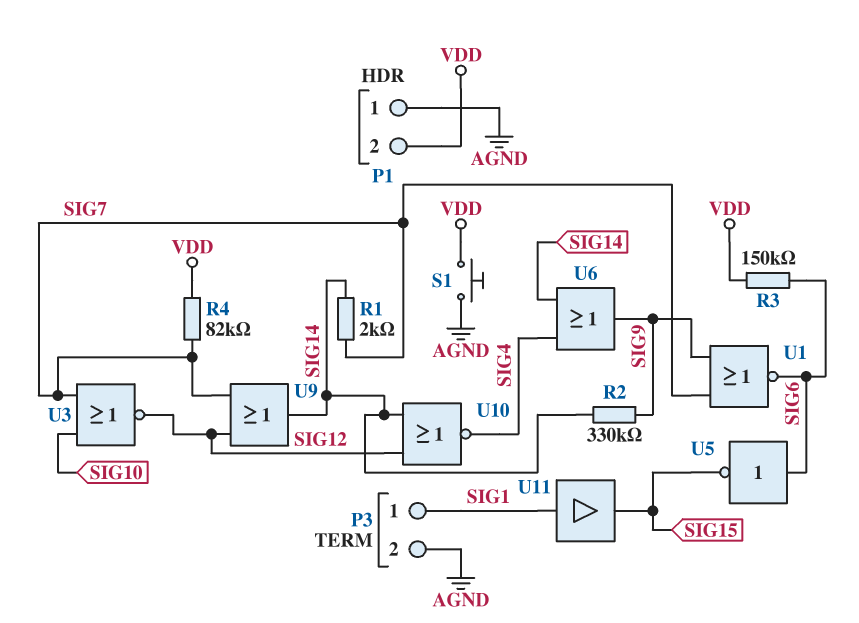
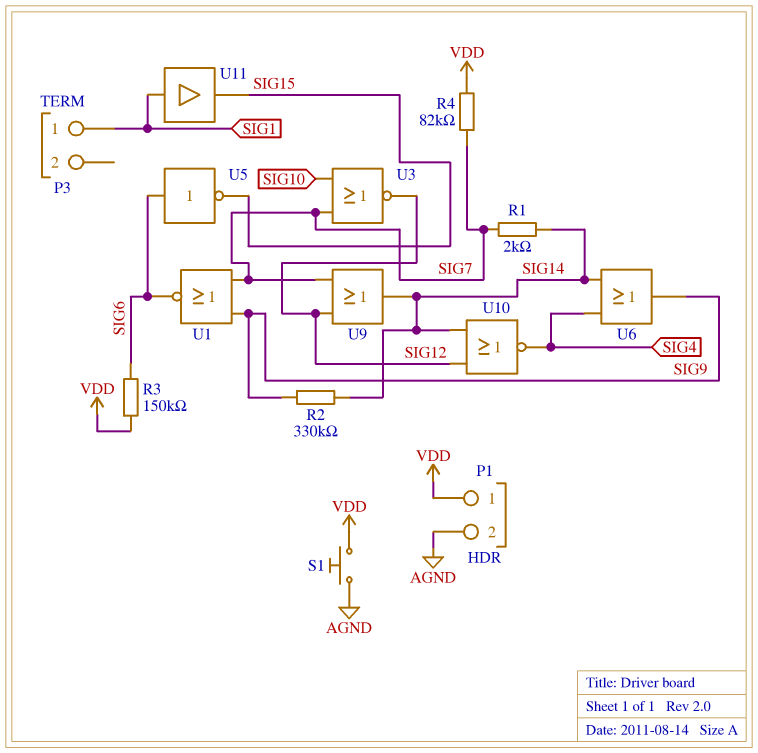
P1 pin 1: AGND -> VDD
P1 pin 2: VDD -> AGND
P3 pin 2: AGND -> none

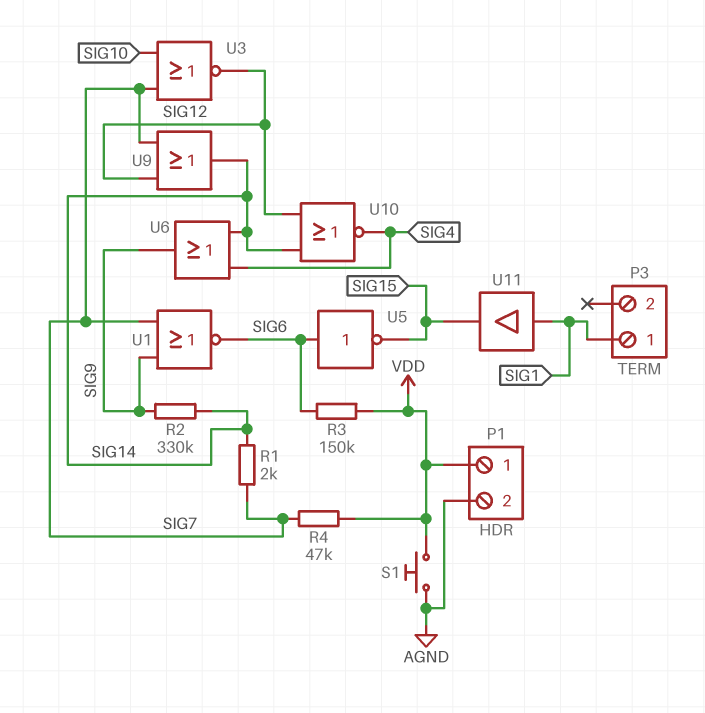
R4: 82k (SIG7, VDD) -> 47k (SIG7, VDD)

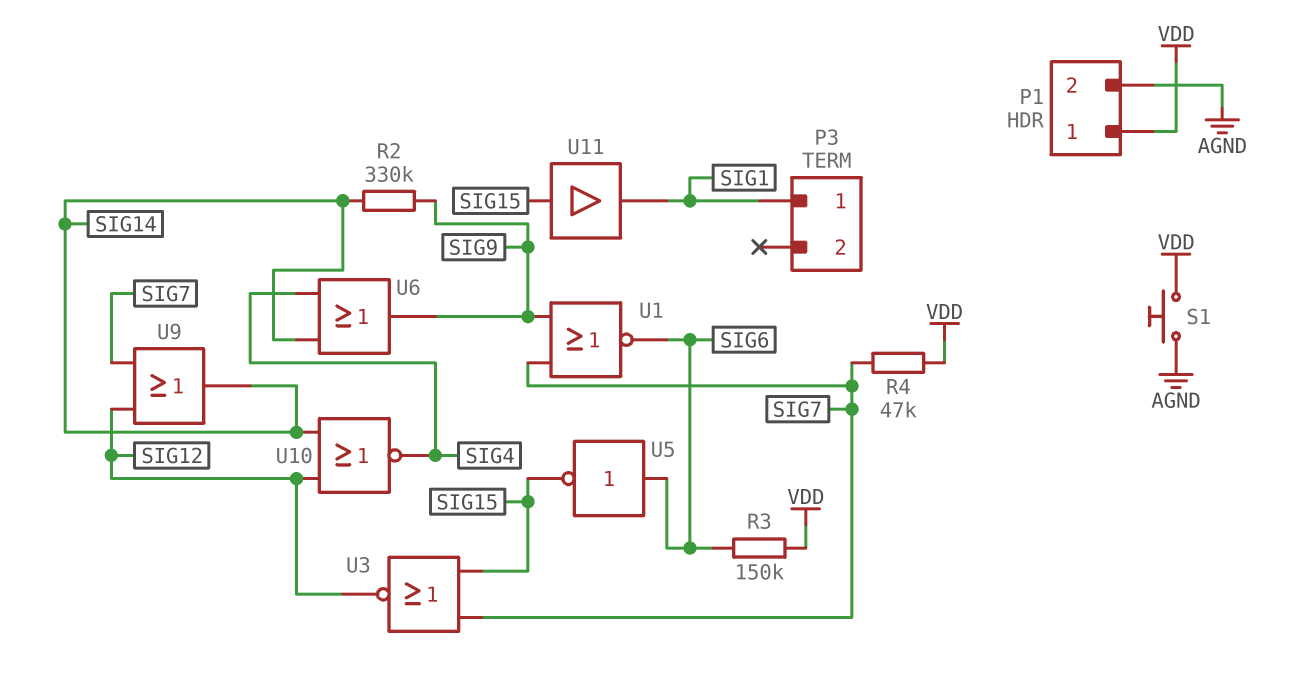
R1: 2k (SIG7, SIG14) -> none
U3: NOR (in SIG7, in SIG10, out SIG12) -> NOR (in SIG7, in SIG15, out SIG12)
U11: buffer (in SIG1, out SIG15) -> buffer (in SIG15, out SIG1)

